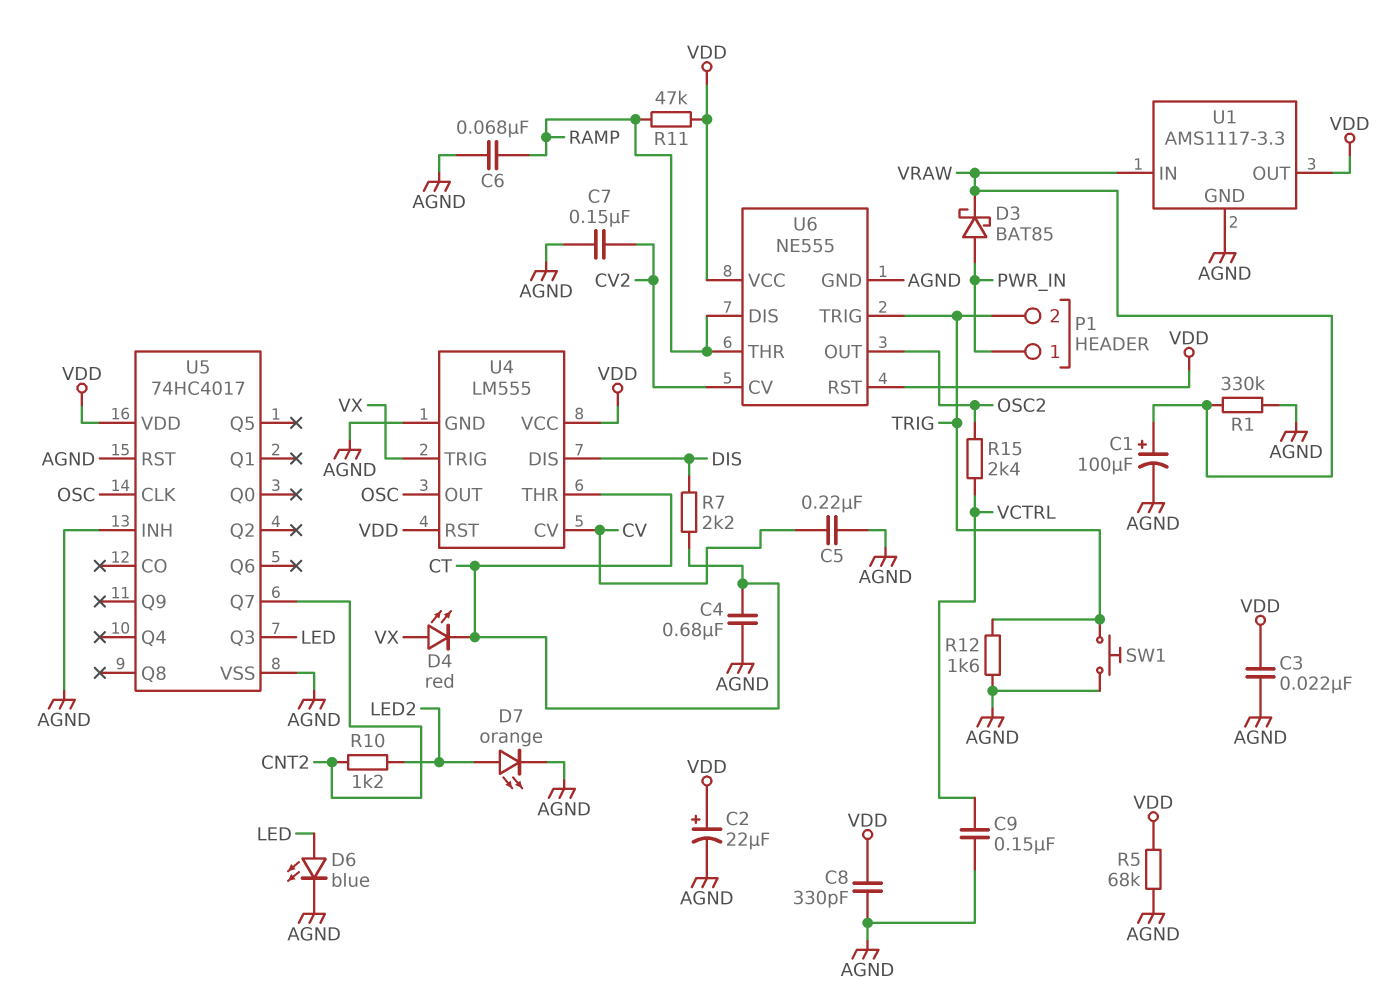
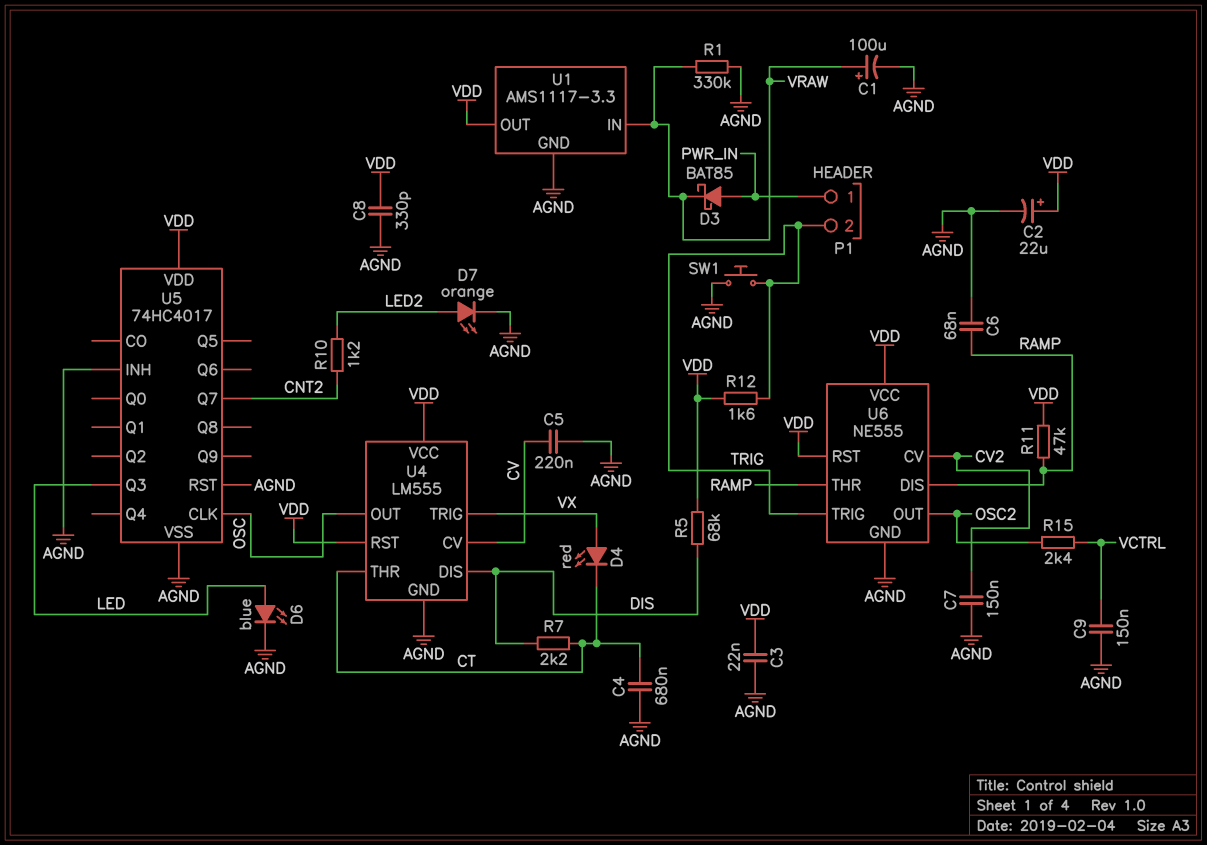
R5: 68k (AGND, VDD) -> 68k (DIS, VDD)
R12: 1.6k (AGND, TRIG) -> 1.6k (TRIG, VDD)

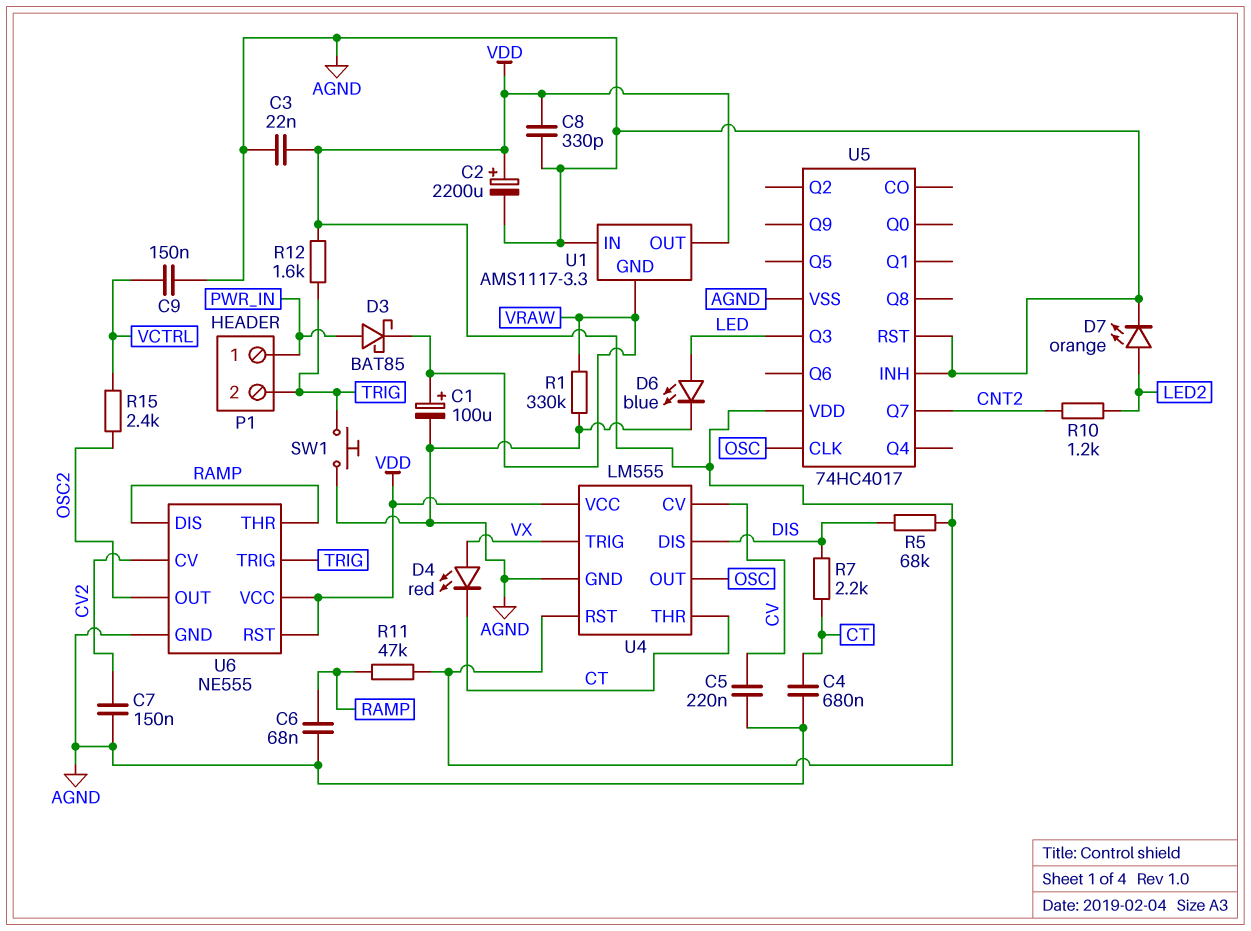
C2: 22uF (plus VDD, minus AGND) -> 2200uF (plus VDD, minus AGND)
U1 pin GND: AGND -> VRAW
U1 pin IN: VRAW -> AGND

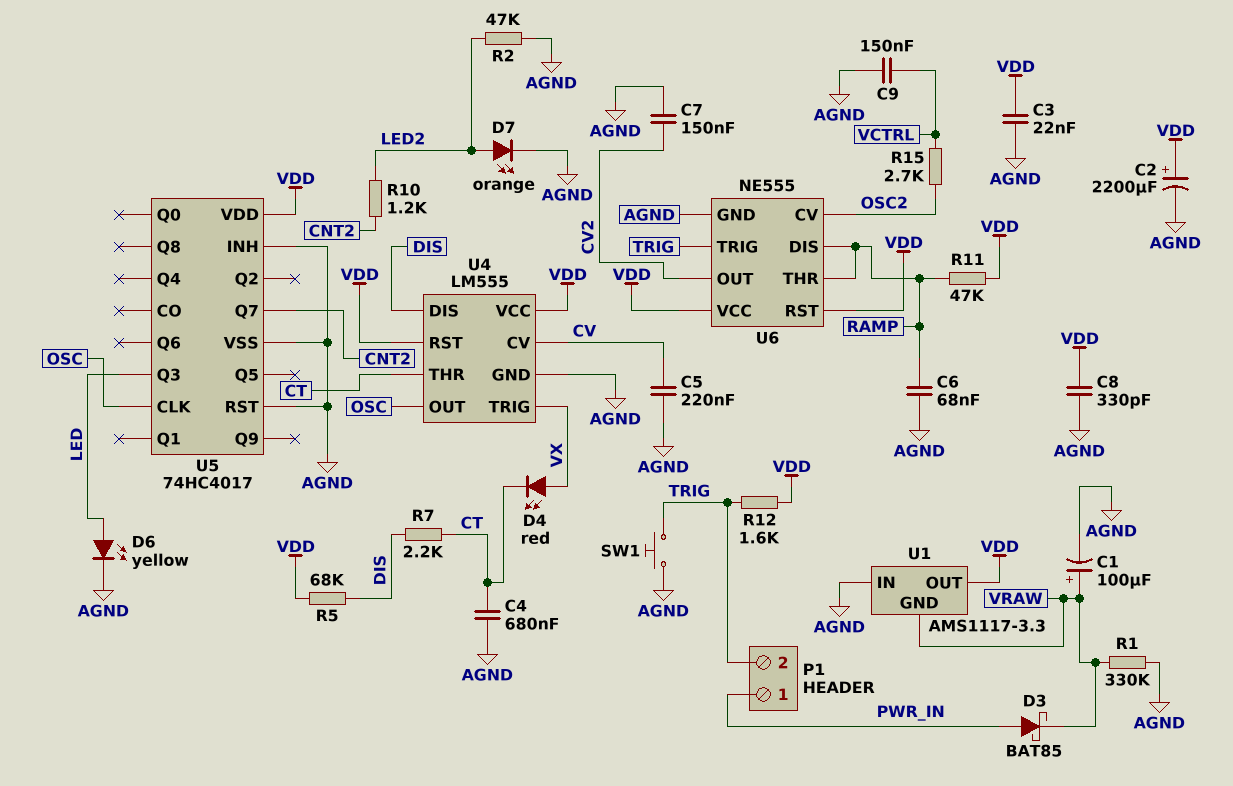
D6: LED blue (A LED, K AGND) -> LED yellow (A LED, K AGND)
R2: none -> 47k (AGND, LED2)
R15: 2.4k (OSC2, VCTRL) -> 2.7k (OSC2, VCTRL)
U6 pin CV: CV2 -> OSC2
U6 pin OUT: OSC2 -> CV2

